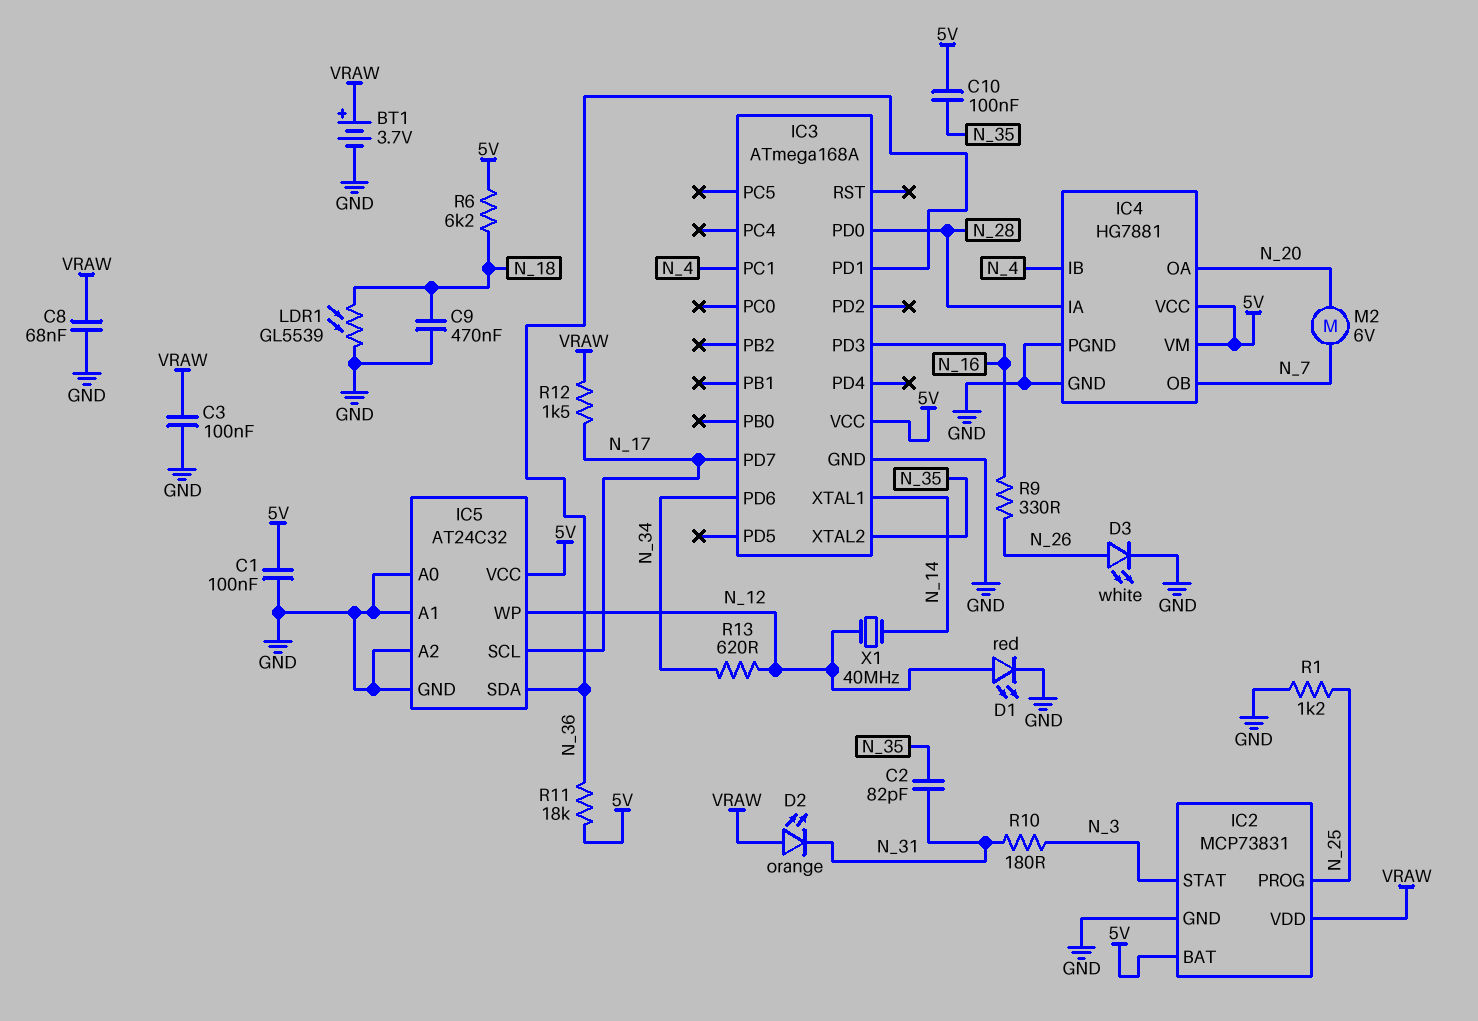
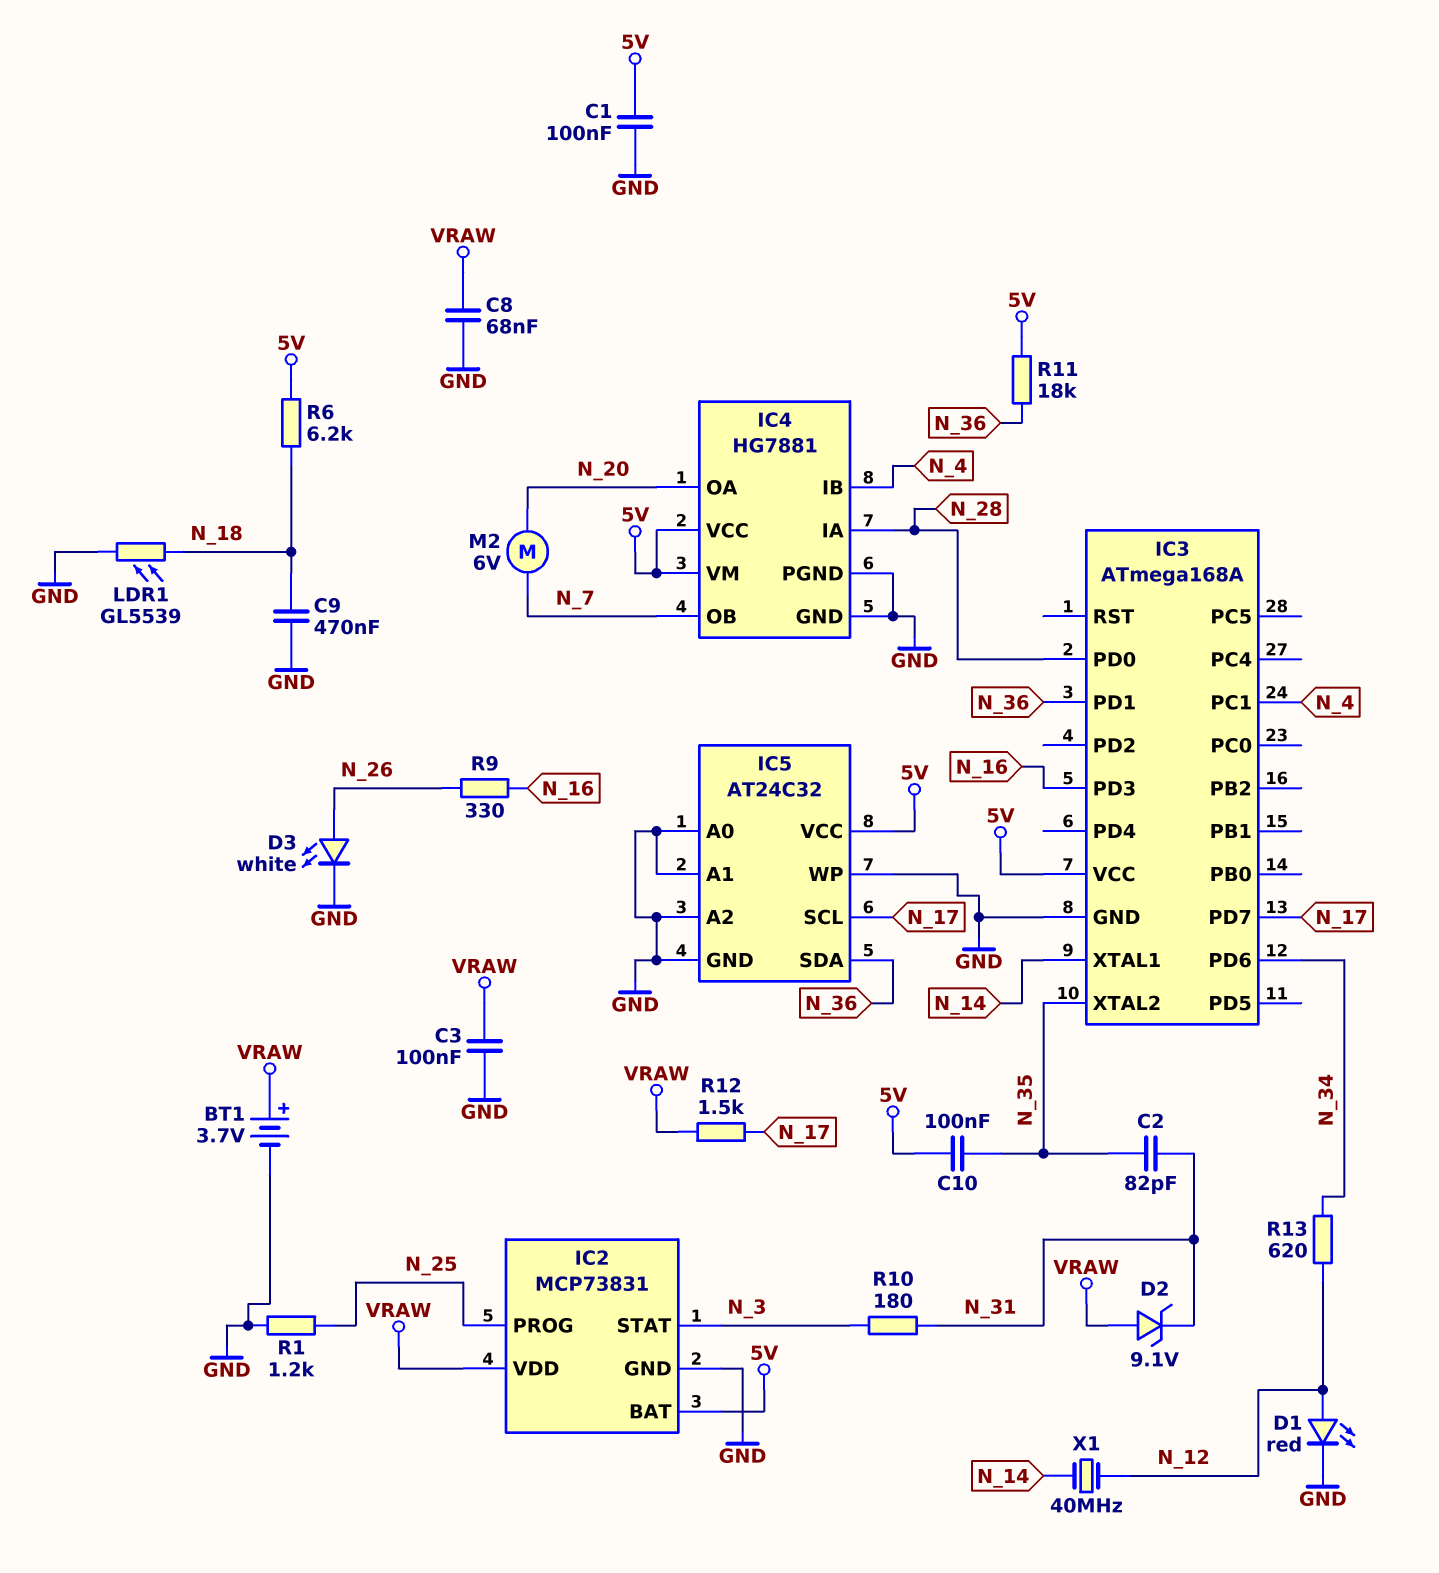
D2: LED orange (A VRAW, K N_31) -> zener 9.1V (A VRAW, K N_31)
IC5 pin WP: N_12 -> GND

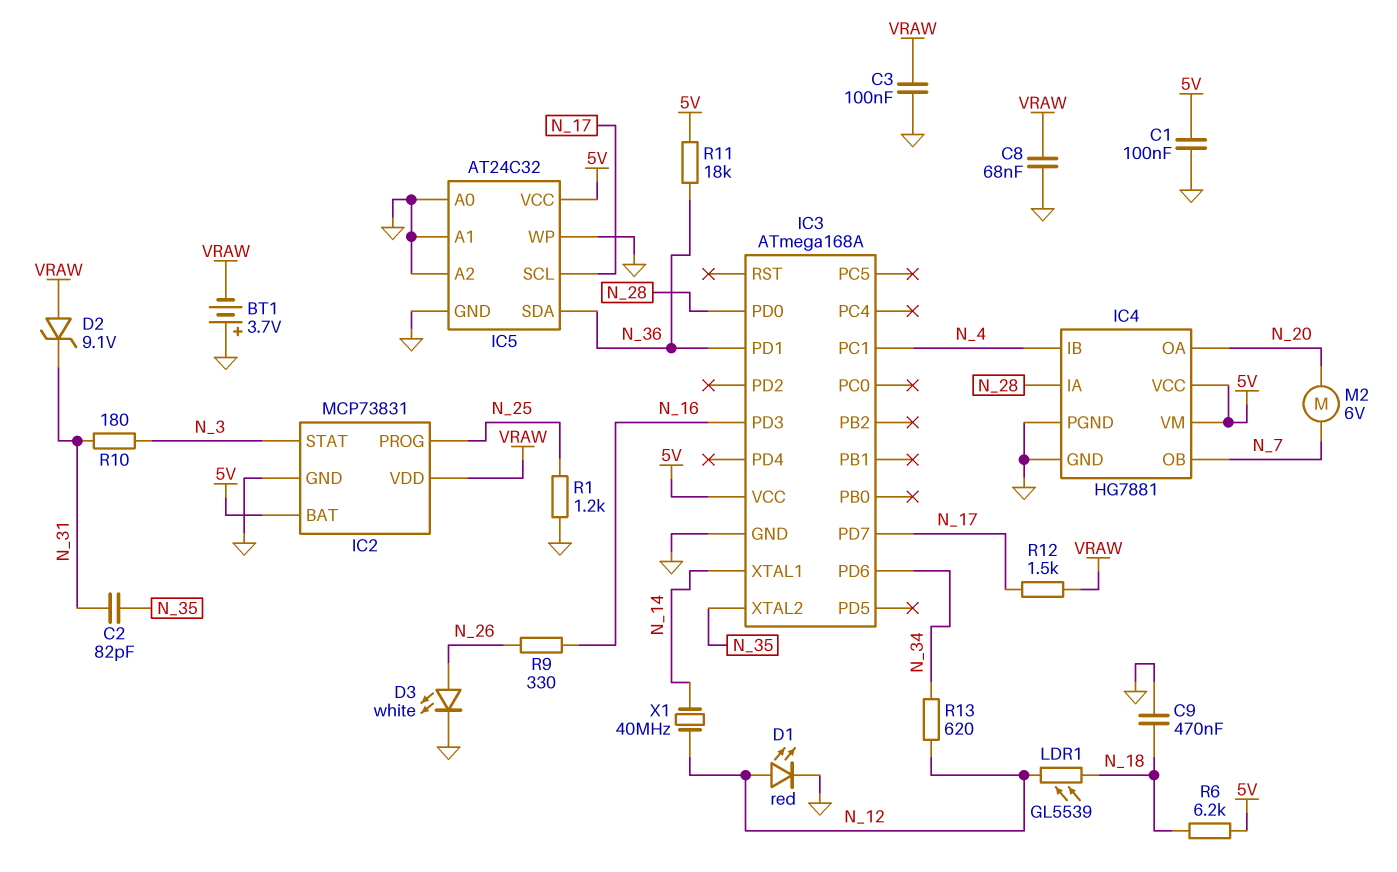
BT1: 3.7V (plus VRAW, minus GND) -> 3.7V (plus GND, minus VRAW)
C10: 100nF (5V, N_35) -> none
LDR1: GL5539 (GND, N_18) -> GL5539 (N_12, N_18)

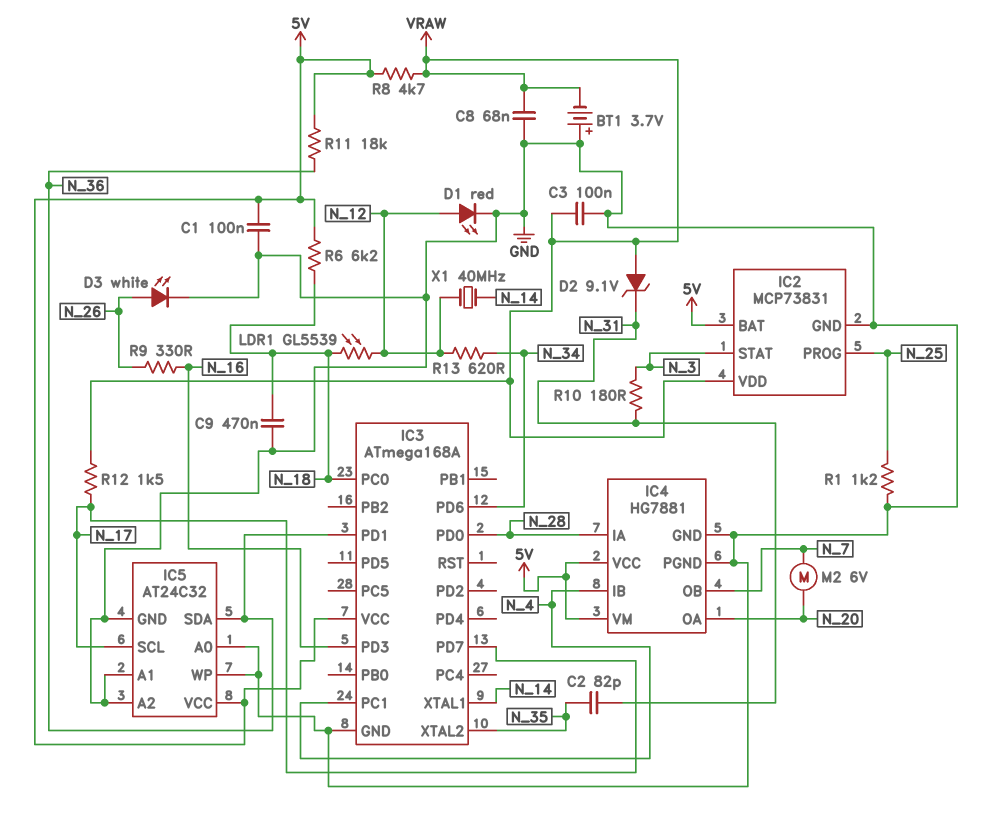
IC3 pin PC0: none -> N_18
R8: none -> 4.7k (5V, VRAW)

